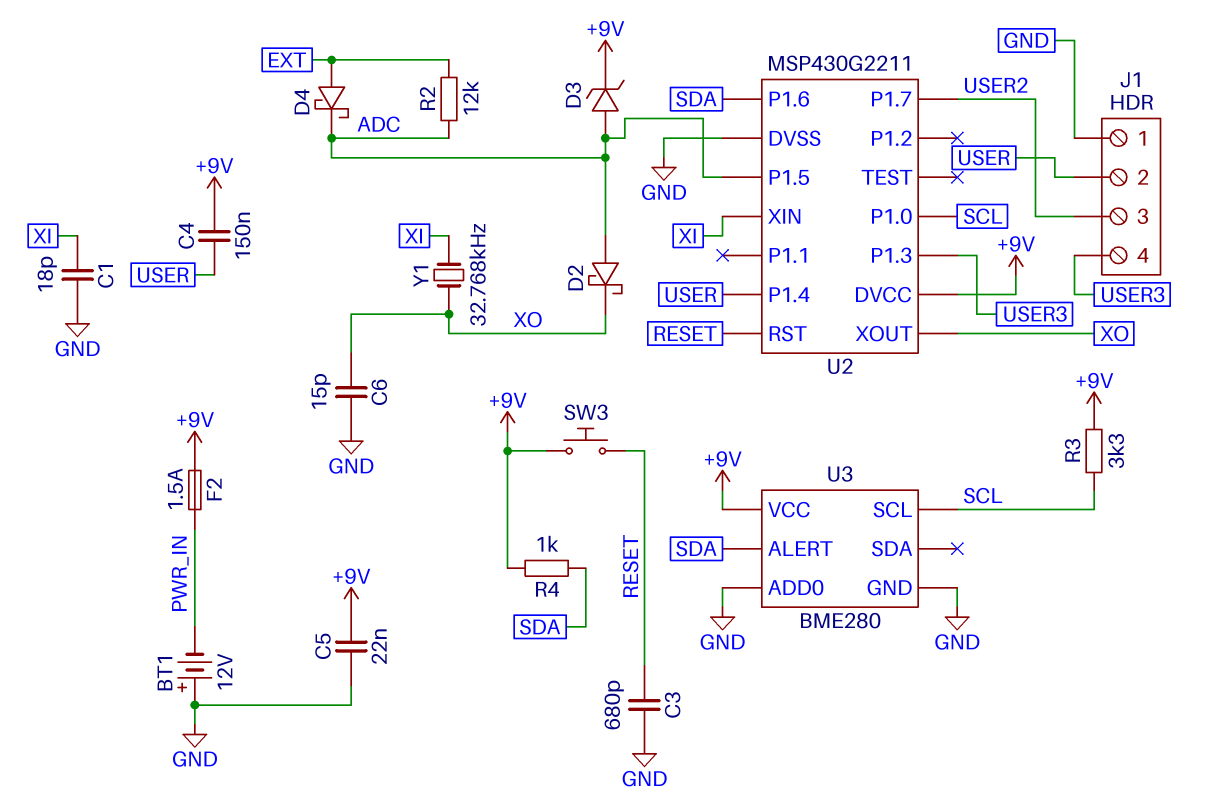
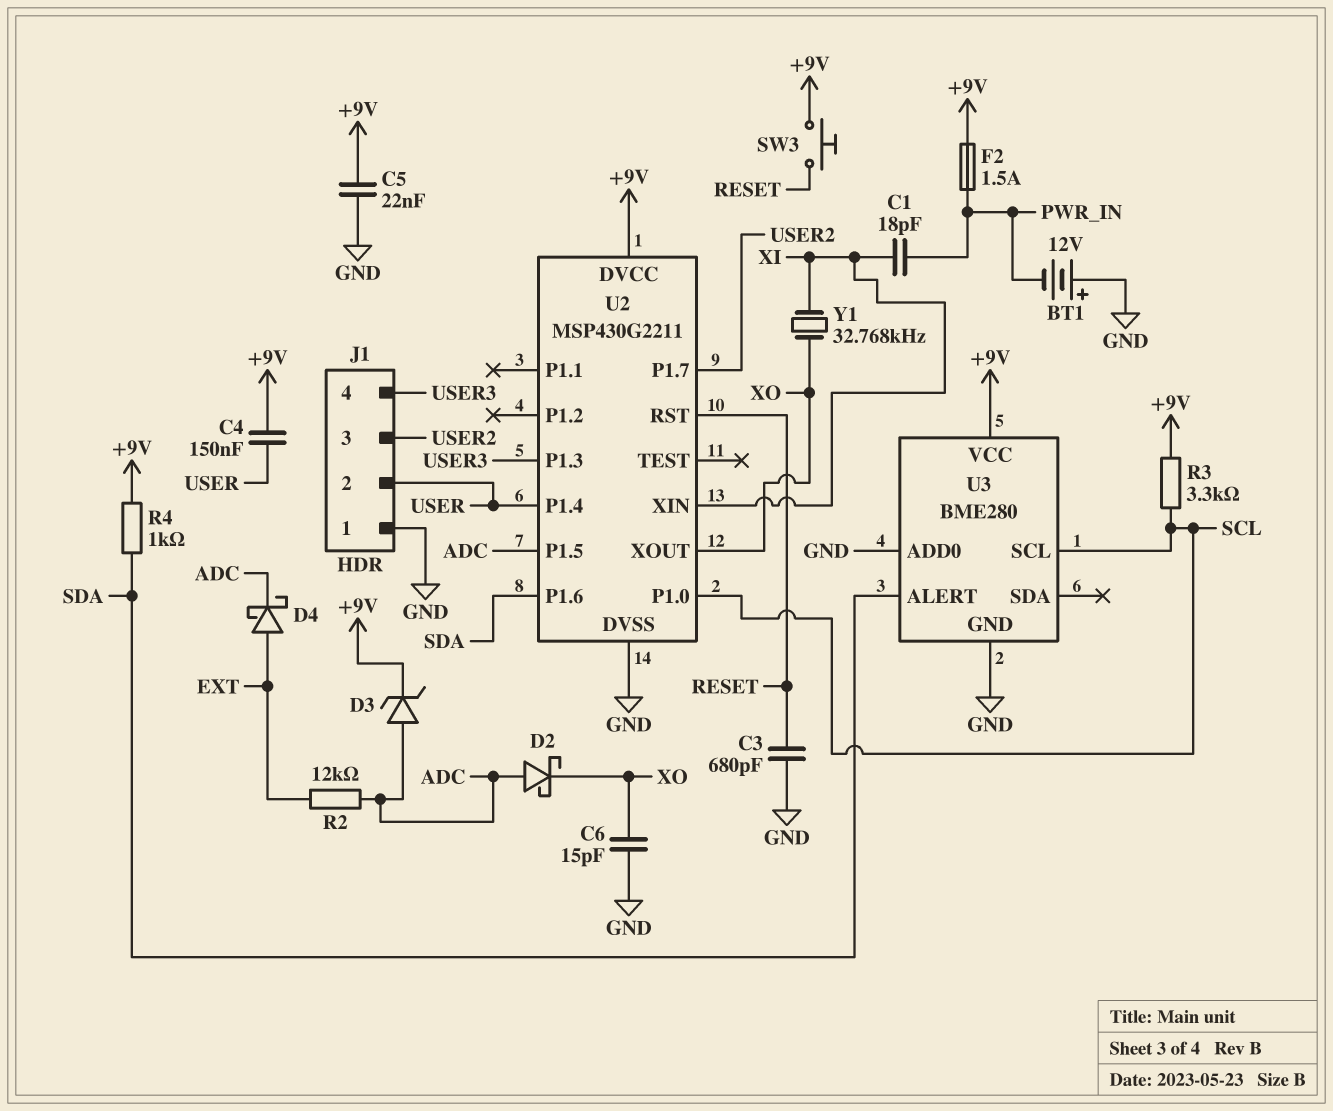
C1: 18pF (GND, XI) -> 18pF (PWR_IN, XI)

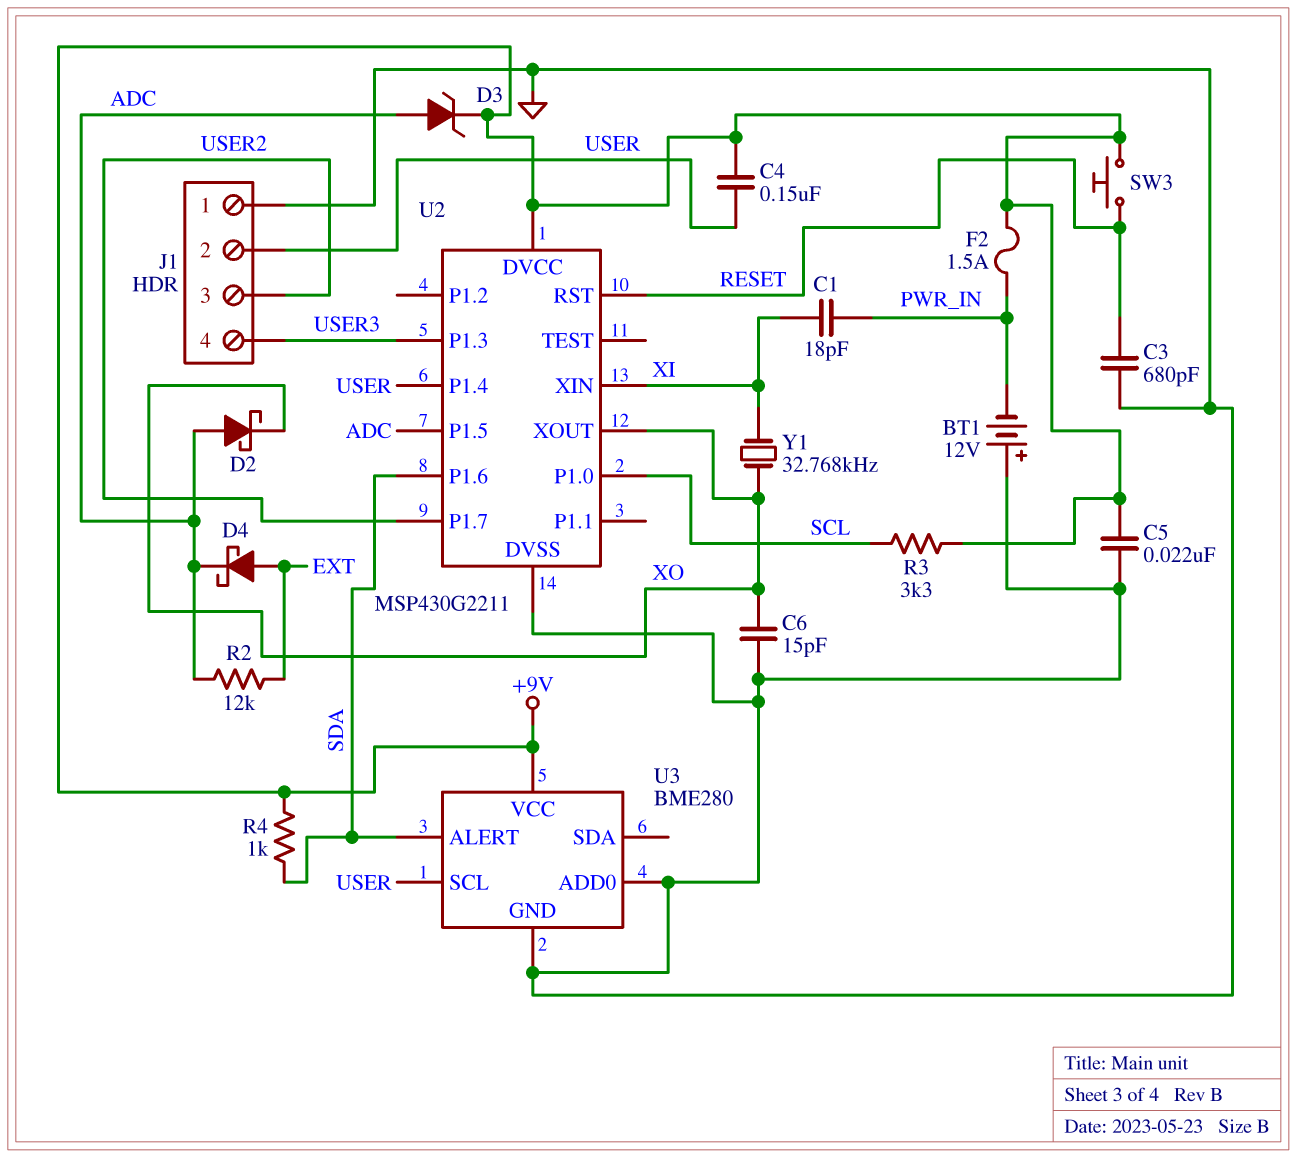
U3 pin SCL: SCL -> USER

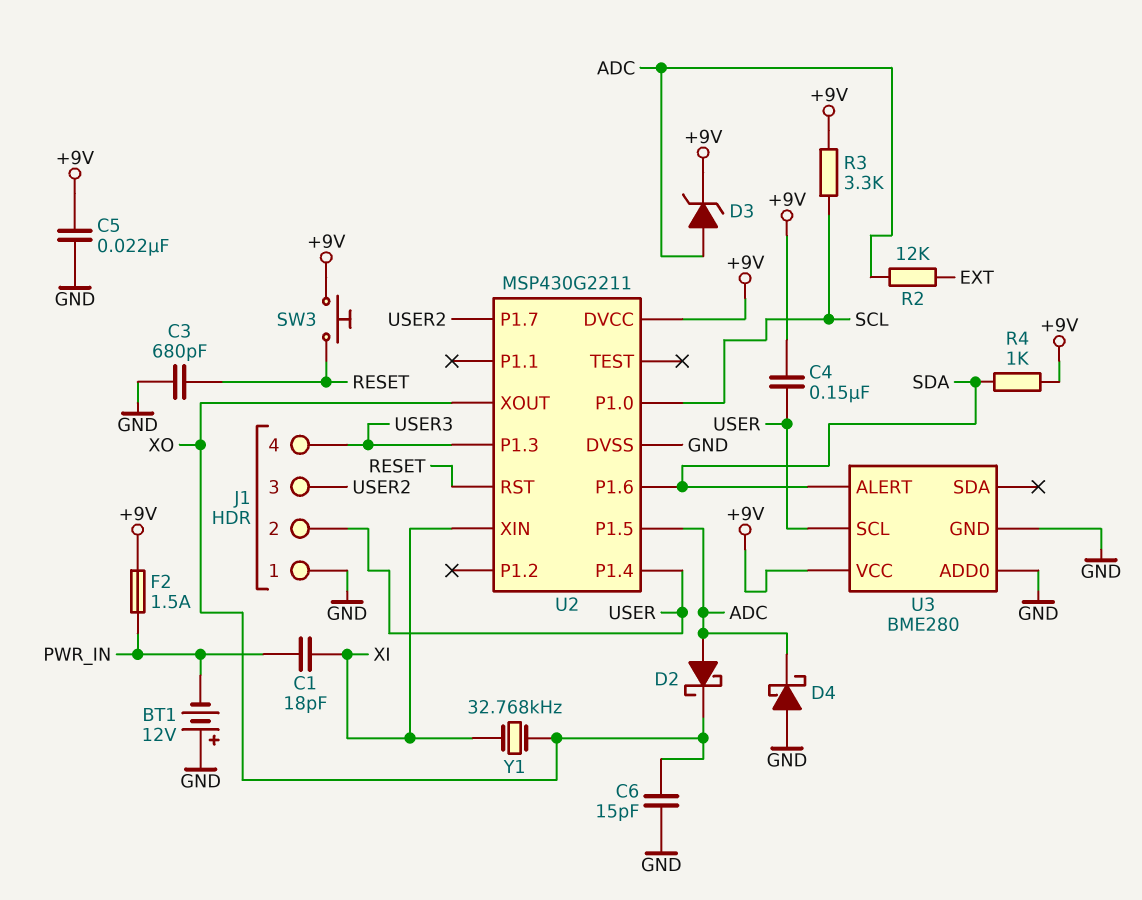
D4: schottky (A EXT, K ADC) -> schottky (A GND, K ADC)

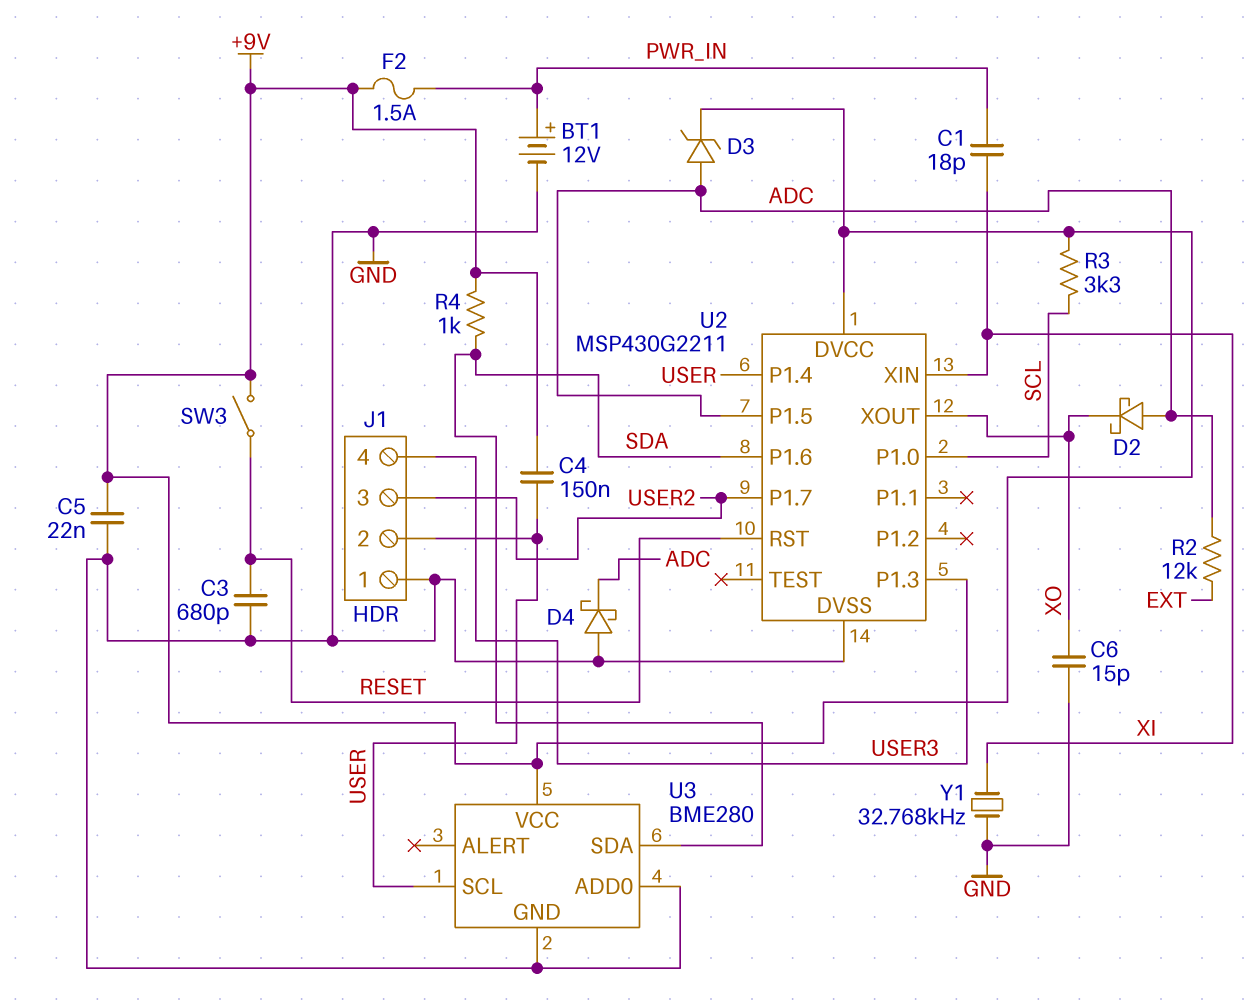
BT1: 12V (plus GND, minus PWR_IN) -> 12V (plus PWR_IN, minus GND)
SW3: button (+9V, RESET) -> switch (+9V, RESET)
U3 pin ALERT: SDA -> none
U3 pin SDA: none -> SDA
Y1: 32.768kHz (XI, XO) -> 32.768kHz (GND, XI)

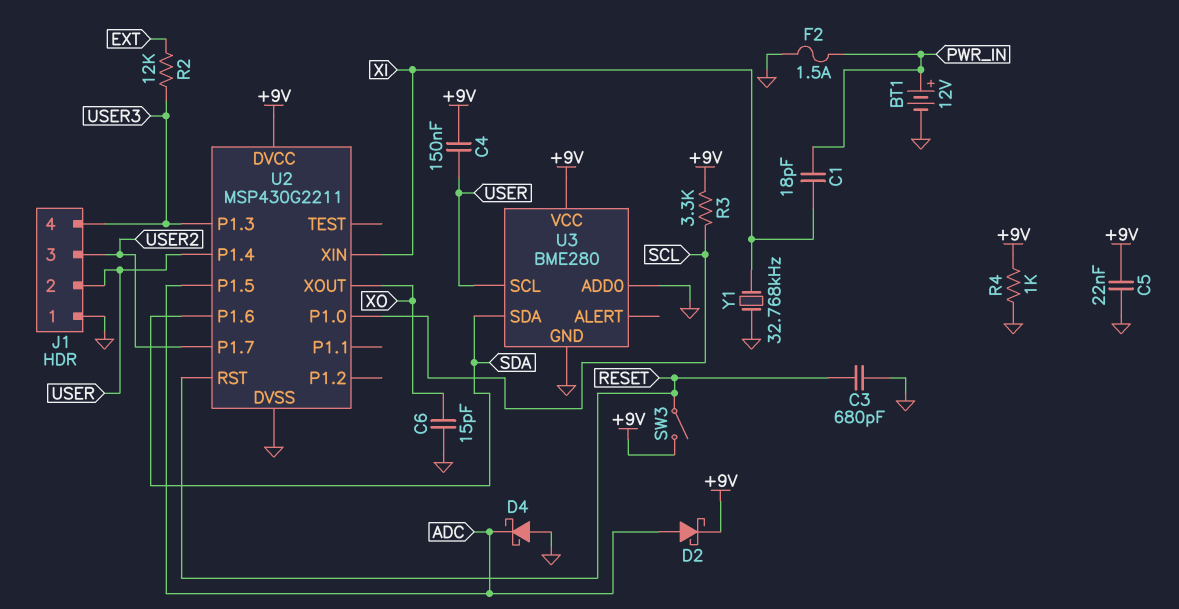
D2: schottky (A ADC, K XO) -> schottky (A ADC, K +9V)
D3: zener (A ADC, K +9V) -> none
F2: 1.5A (+9V, PWR_IN) -> 1.5A (GND, PWR_IN)
R2: 12k (ADC, EXT) -> 12k (EXT, USER3)
R4: 1k (+9V, SDA) -> 1k (+9V, GND)

